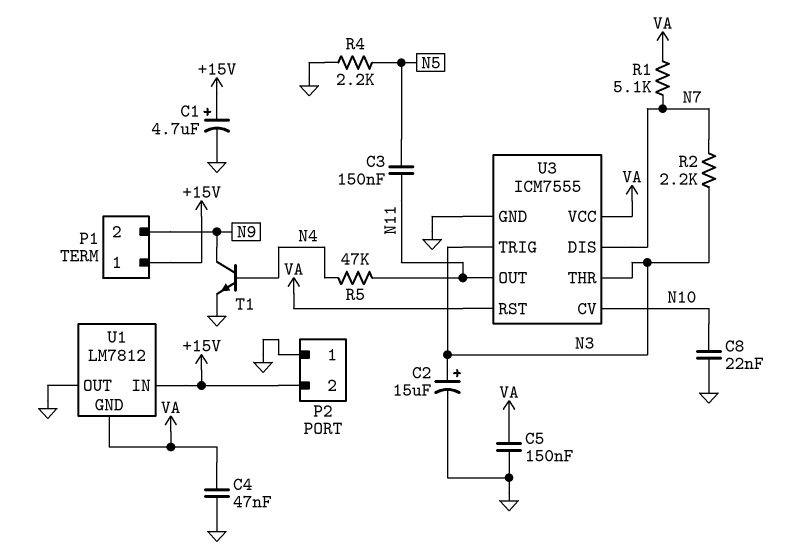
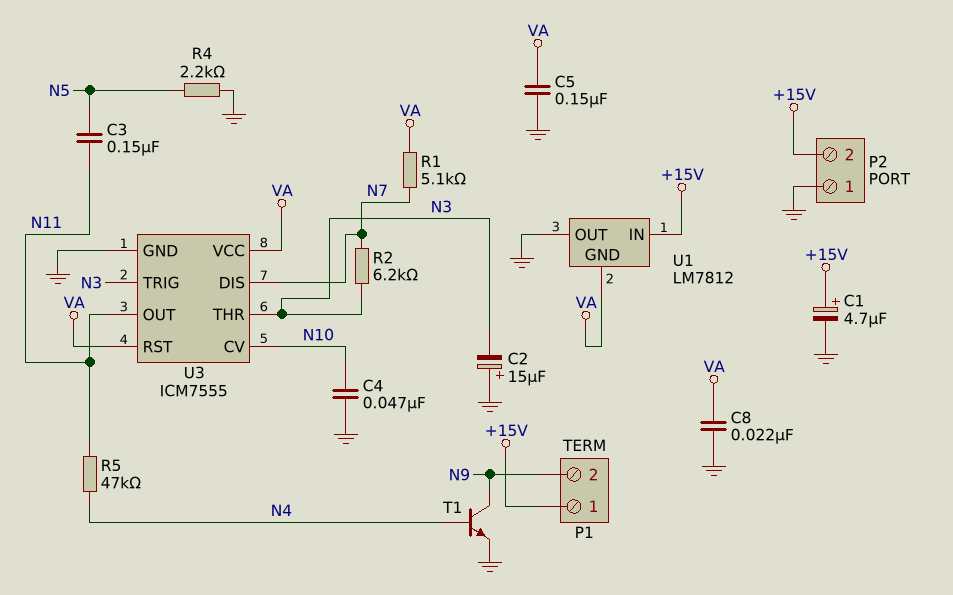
C2: 15uF (plus N3, minus GND) -> 15uF (plus GND, minus N3)
C4: 47nF (GND, VA) -> 47nF (GND, N10)
C8: 22nF (GND, N10) -> 22nF (GND, VA)
R2: 2.2k (N3, N7) -> 6.2k (N3, N7)

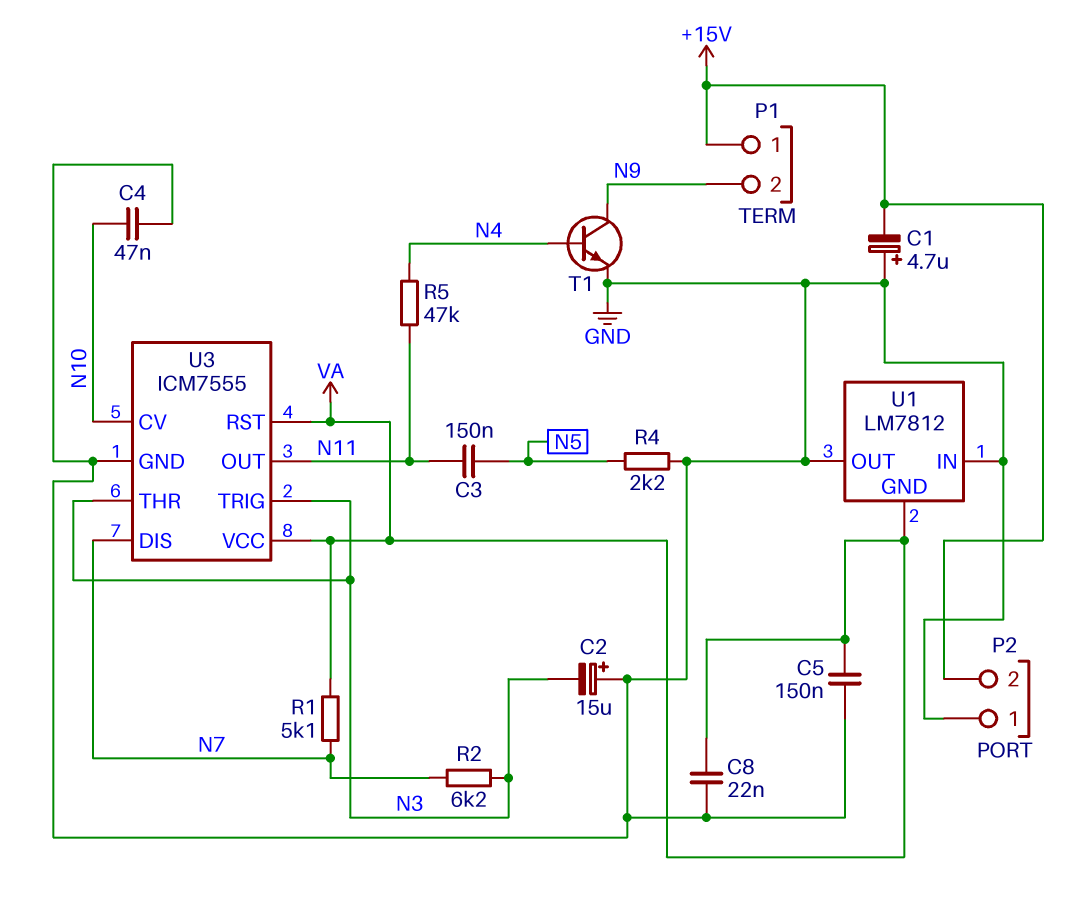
C1: 4.7uF (plus +15V, minus GND) -> 4.7uF (plus GND, minus +15V)
U1 pin IN: +15V -> GND

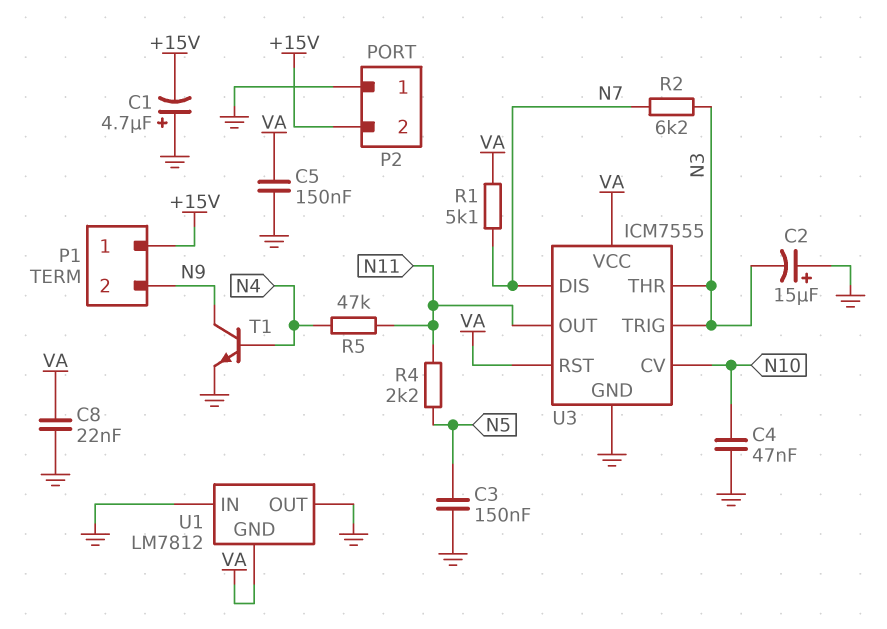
C3: 150nF (N5, N11) -> 150nF (GND, N5)
R4: 2.2k (GND, N5) -> 2.2k (N5, N11)

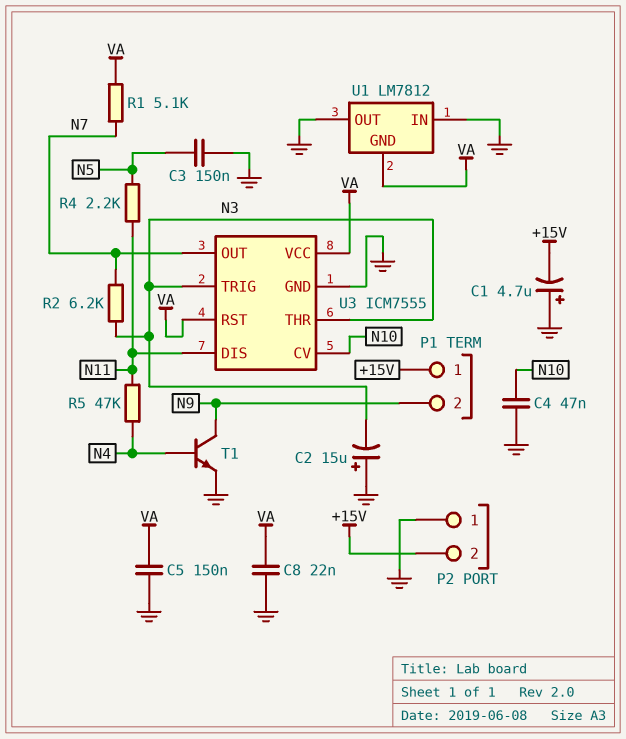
U3 pin DIS: N7 -> N11
U3 pin OUT: N11 -> N7

